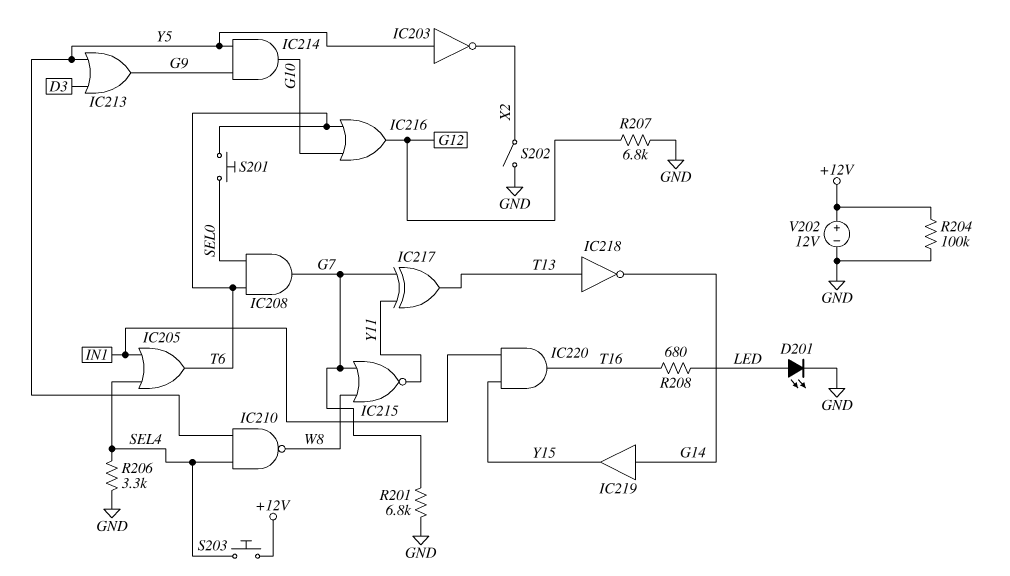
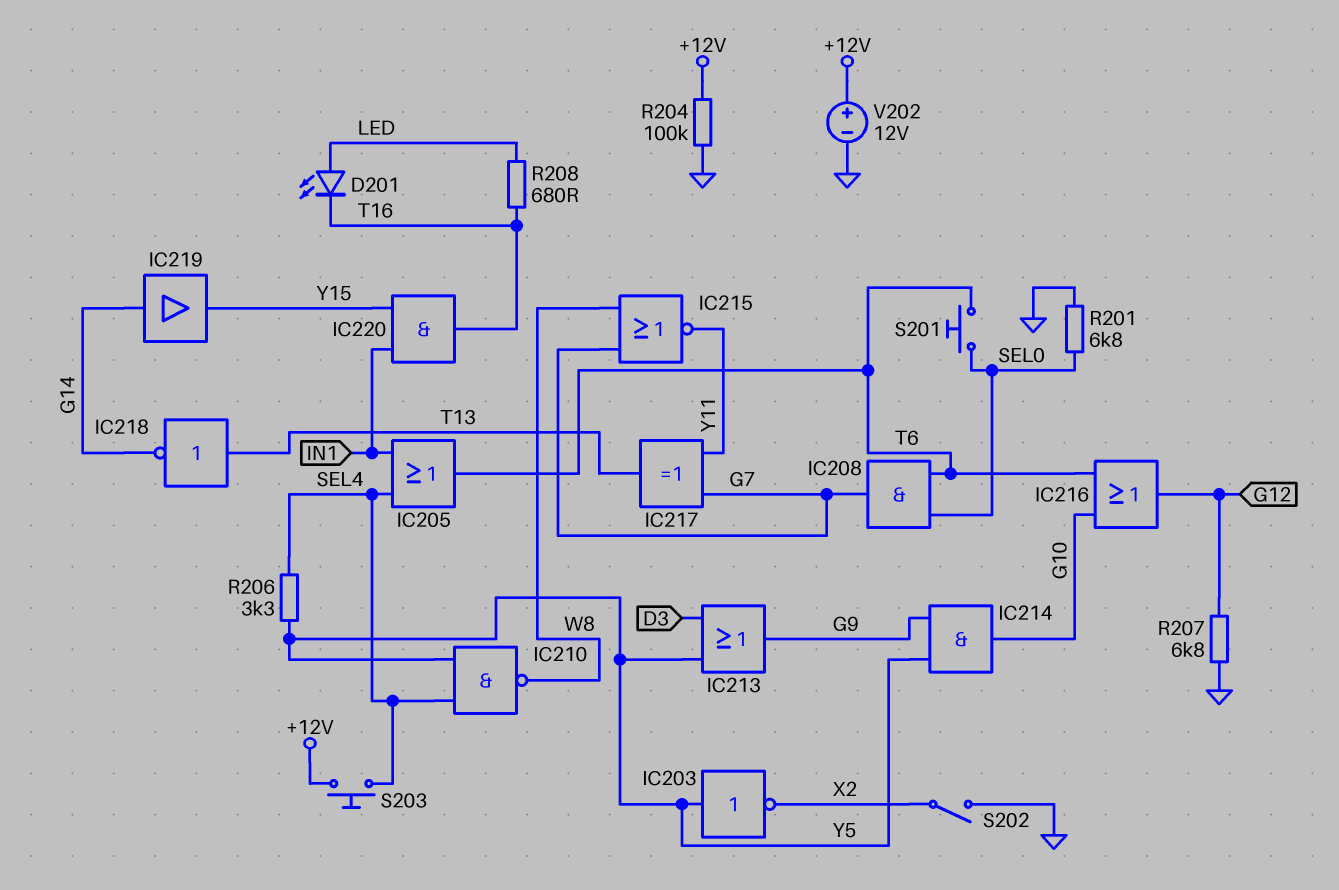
D201: LED (A LED, K GND) -> LED (A LED, K T16)
R201: 6.8k (G7, GND) -> 6.8k (GND, SEL0)
R206: 3.3k (GND, SEL4) -> 3.3k (SEL4, Y5)

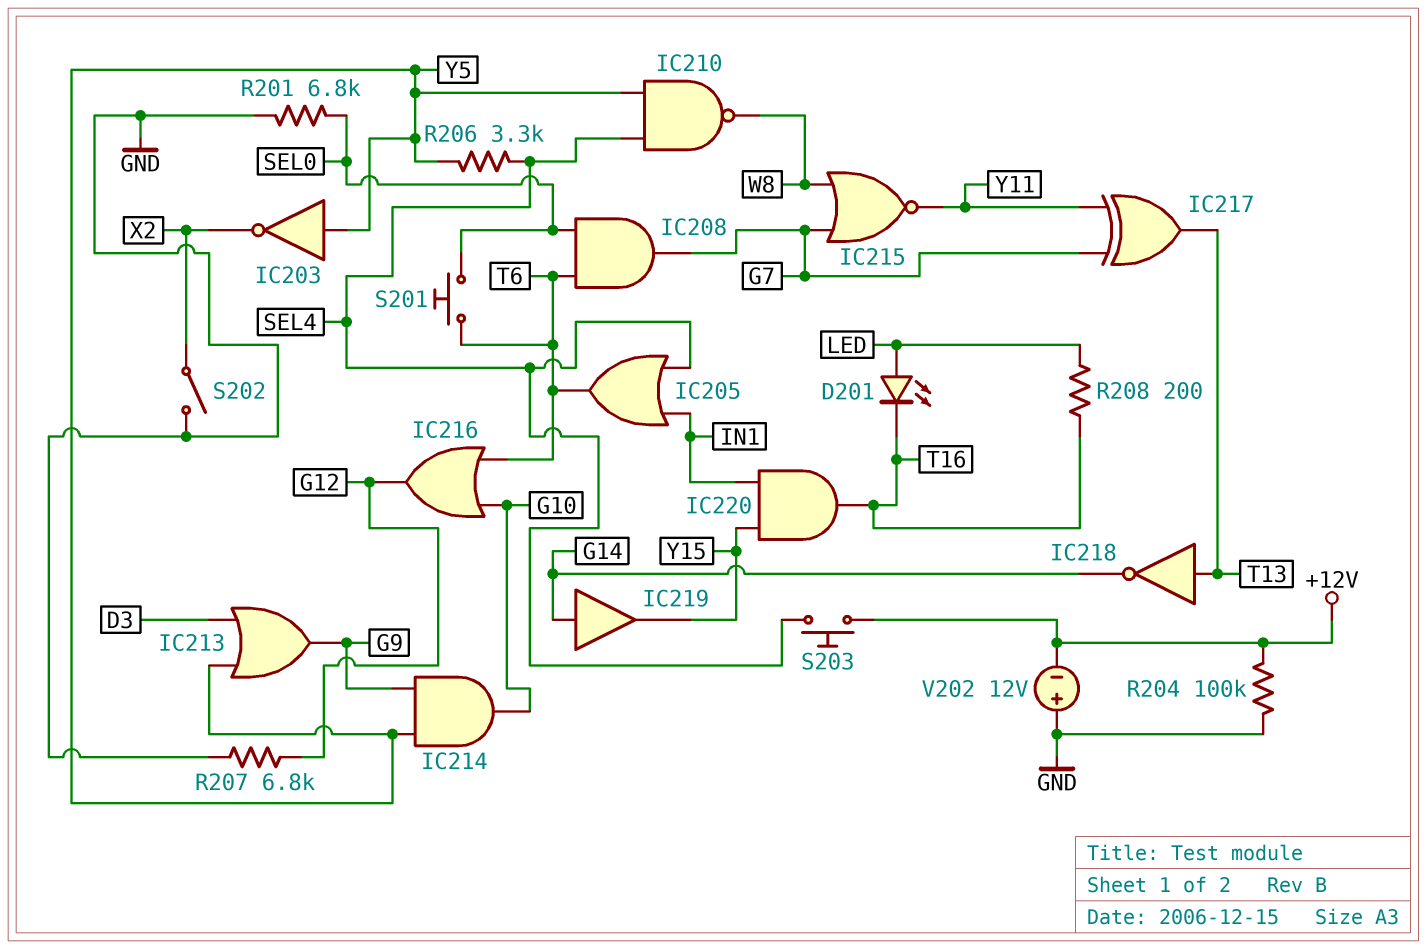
R208: 680 (LED, T16) -> 200 (LED, T16)
V202: 12V (plus +12V, minus GND) -> 12V (plus GND, minus +12V)

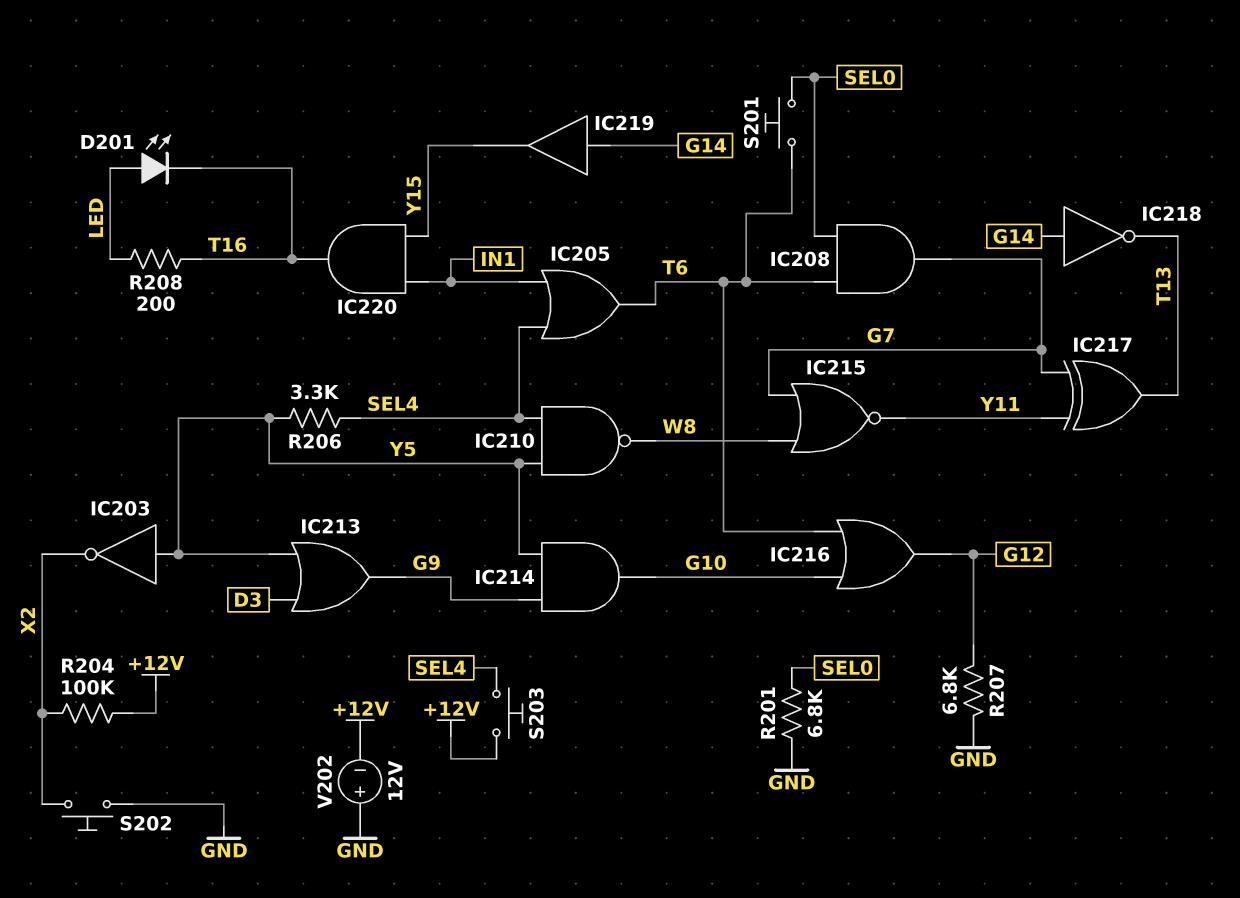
IC218: NOT (in T13, out G14) -> NOT (in G14, out T13)
R204: 100k (+12V, GND) -> 100k (+12V, X2)
S202: switch (GND, X2) -> button (GND, X2)

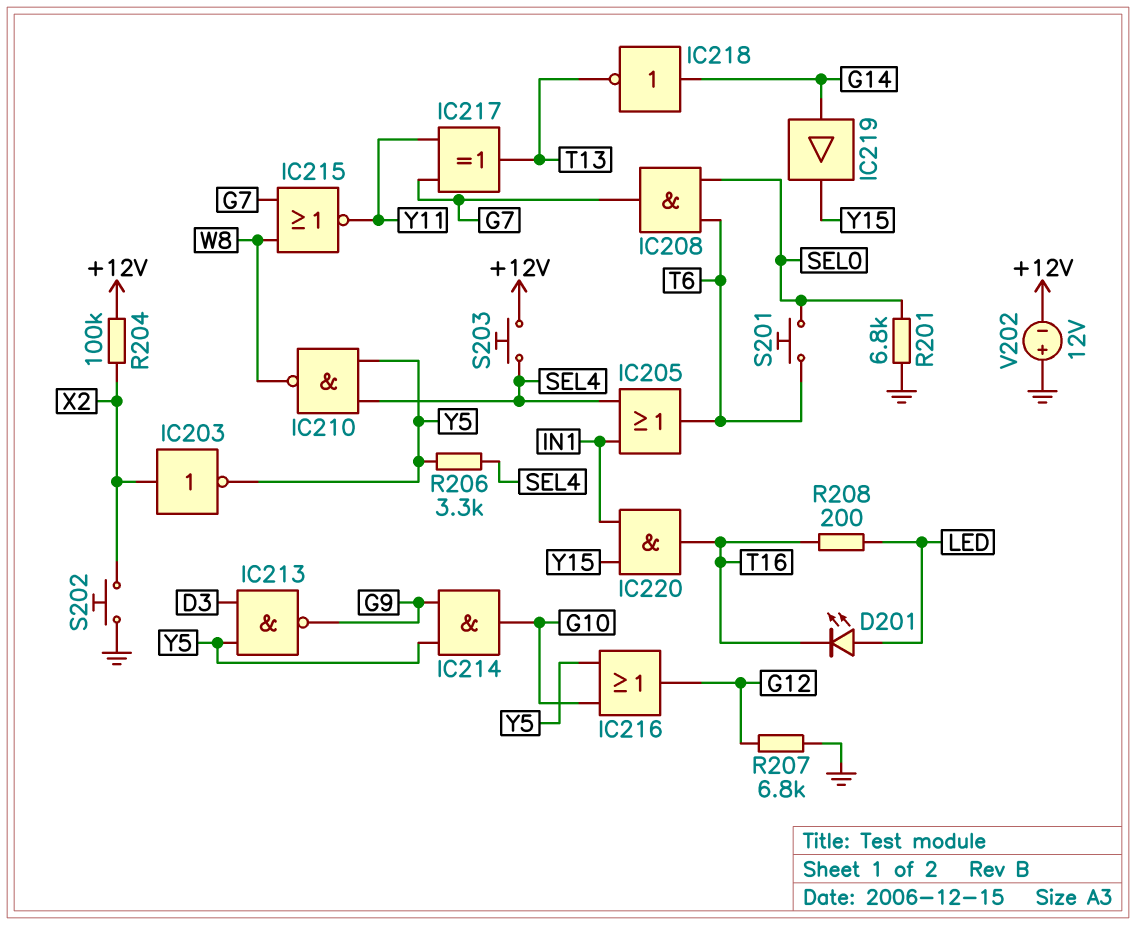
IC203: NOT (in Y5, out X2) -> NOT (in X2, out Y5)
IC213: OR (in D3, in Y5, out G9) -> NAND (in D3, in Y5, out G9)
IC216: OR (in G10, in T6, out G12) -> OR (in G10, in Y5, out G12)

